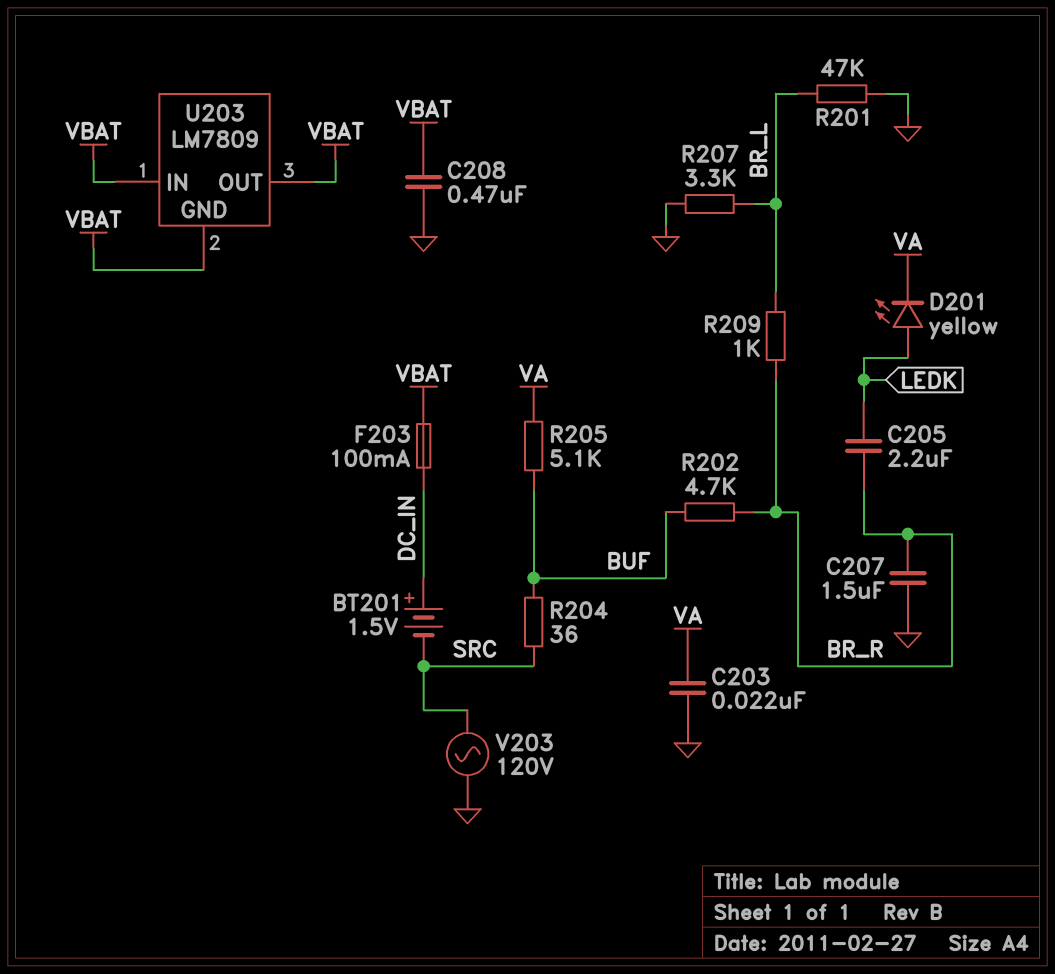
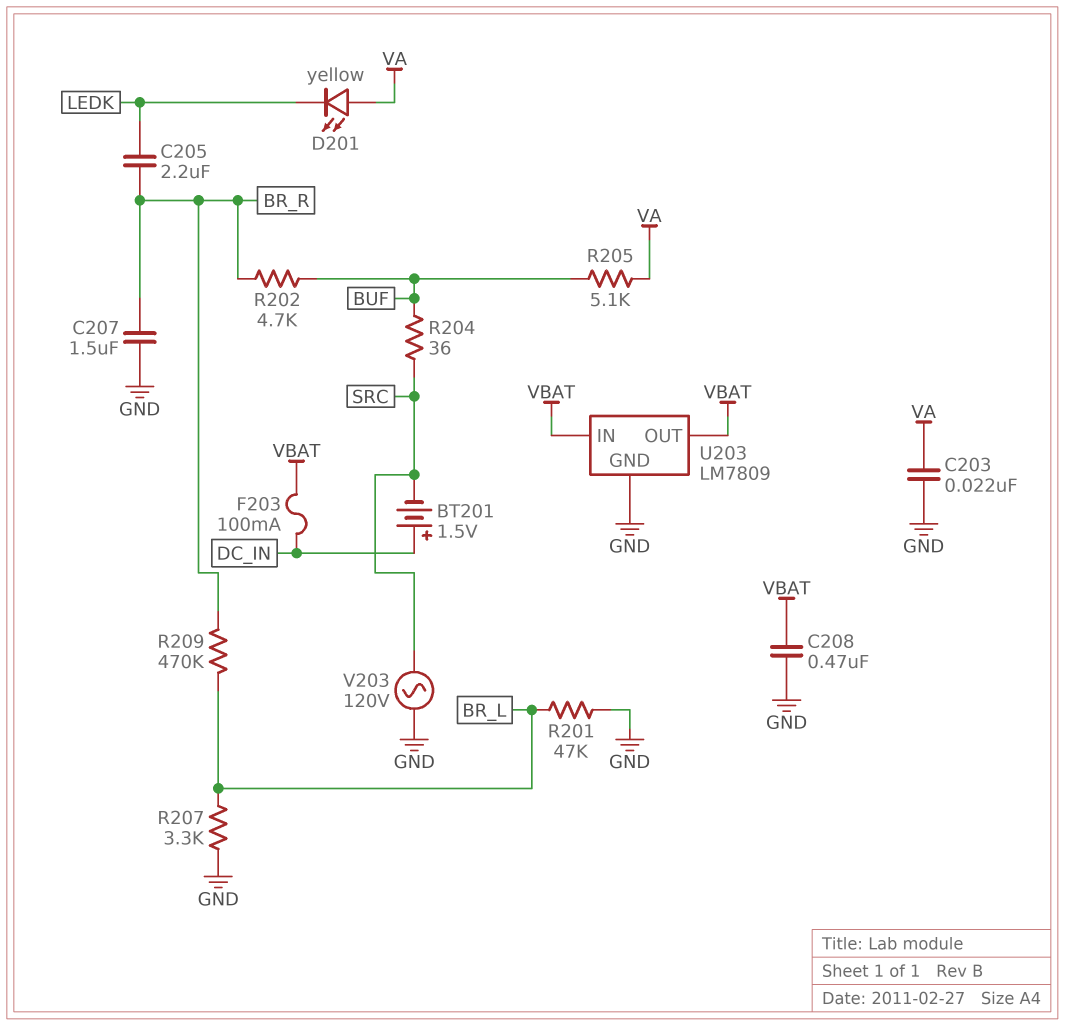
D201: LED yellow (A LEDK, K VA) -> LED yellow (A VA, K LEDK)
R209: 1k (BR_L, BR_R) -> 470k (BR_L, BR_R)
U203 pin GND: VBAT -> GND

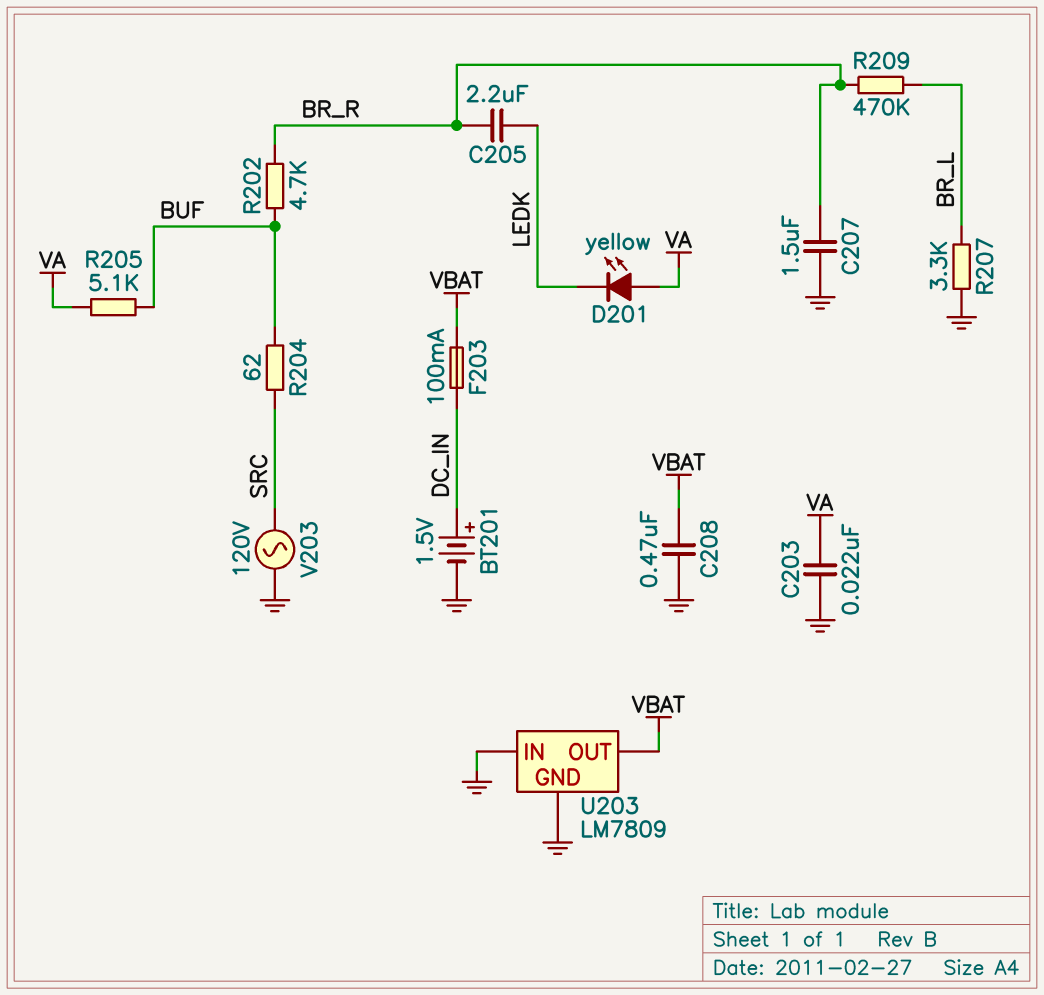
BT201: 1.5V (plus DC_IN, minus SRC) -> 1.5V (plus DC_IN, minus GND)
R201: 47k (BR_L, GND) -> none
R204: 36 (BUF, SRC) -> 62 (BUF, SRC)
U203 pin IN: VBAT -> GND

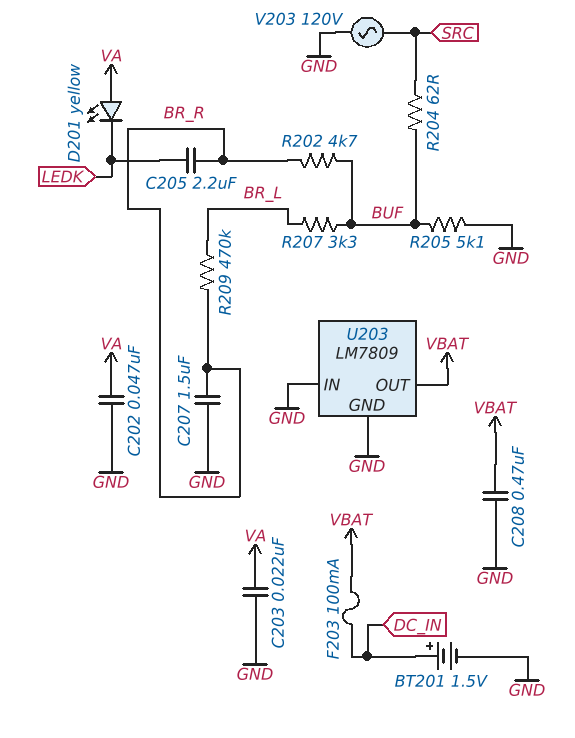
C202: none -> 47nF (GND, VA)
R205: 5.1k (BUF, VA) -> 5.1k (BUF, GND)
R207: 3.3k (BR_L, GND) -> 3.3k (BR_L, BUF)

